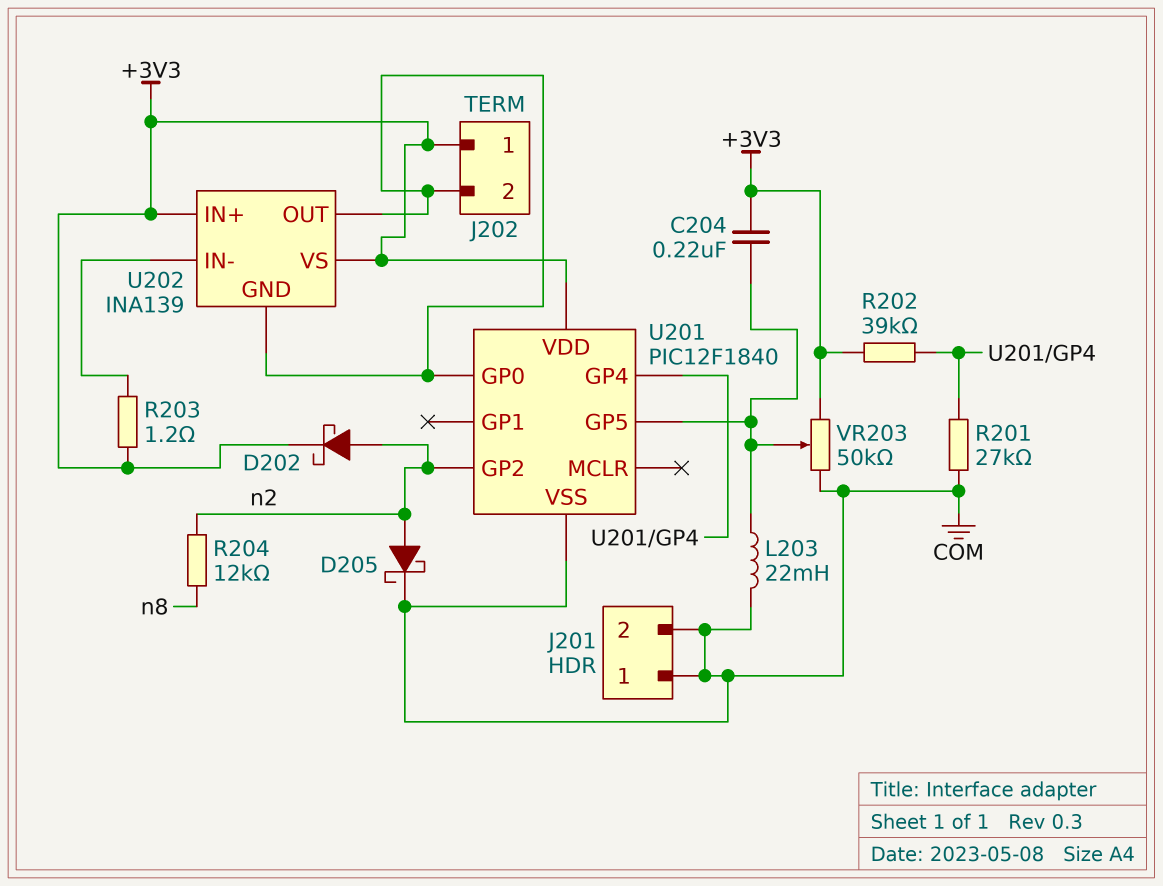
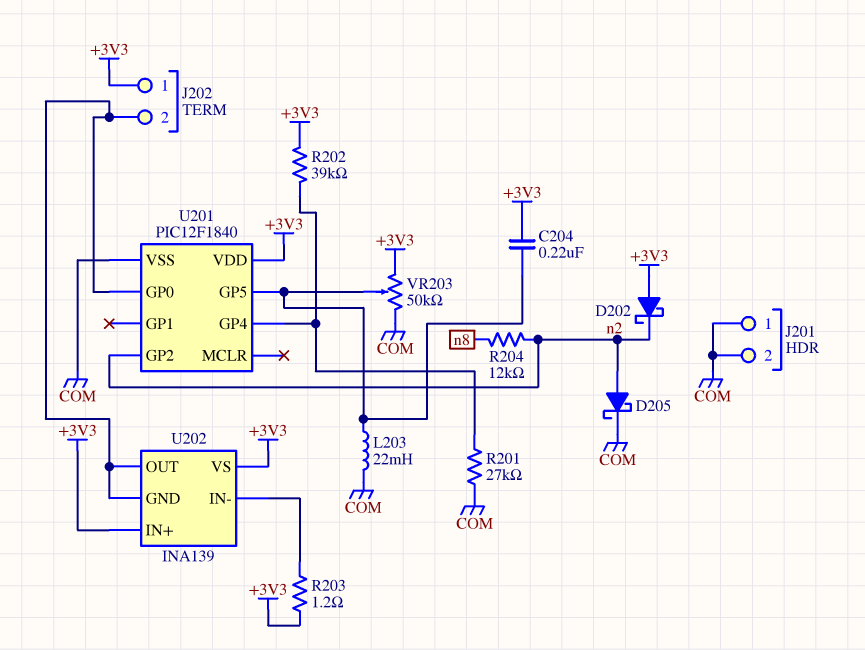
D202: schottky (A n2, K +3V3) -> schottky (A +3V3, K n2)

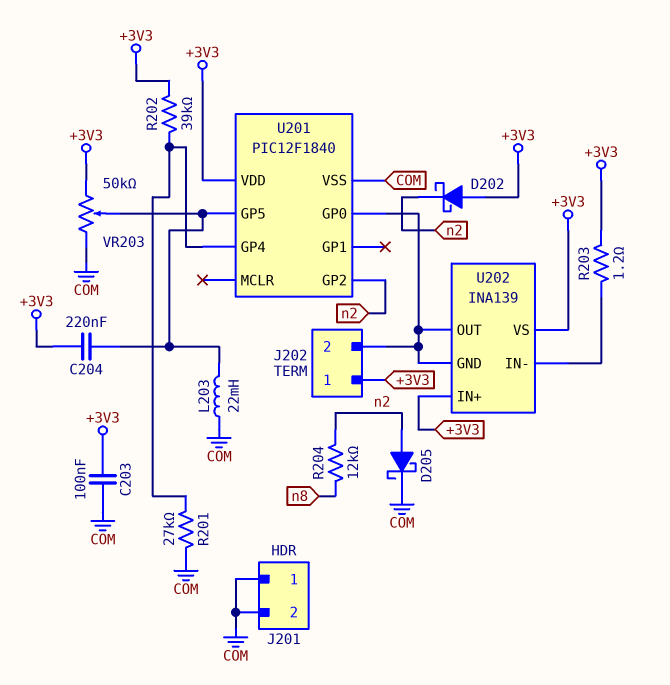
C203: none -> 100nF (+3V3, COM)

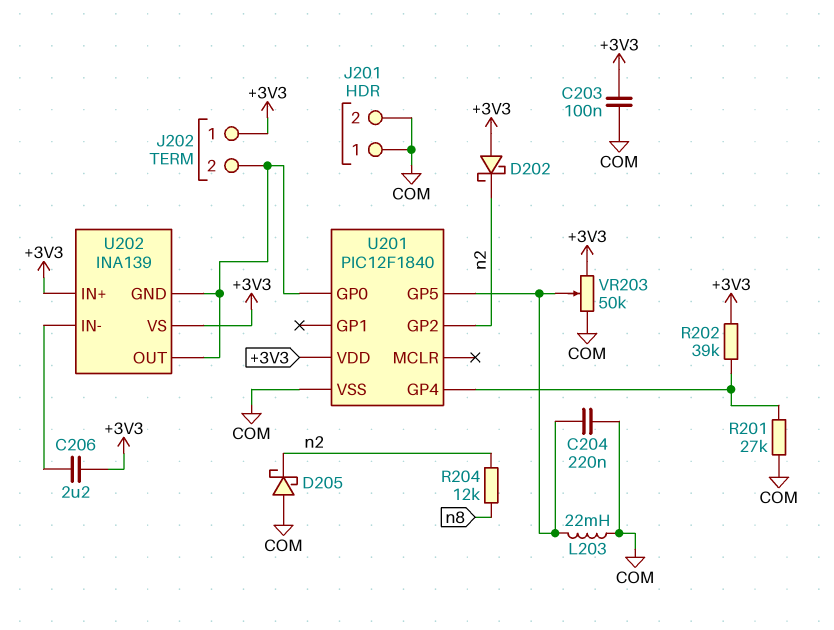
C204: 220nF (+3V3, U201/GP5) -> 220nF (COM, U201/GP5)
C206: none -> 2.2uF (+3V3, U202/IN-)
D205: schottky (A n2, K COM) -> schottky (A COM, K n2)
R203: 1.2 (+3V3, U202/IN-) -> none

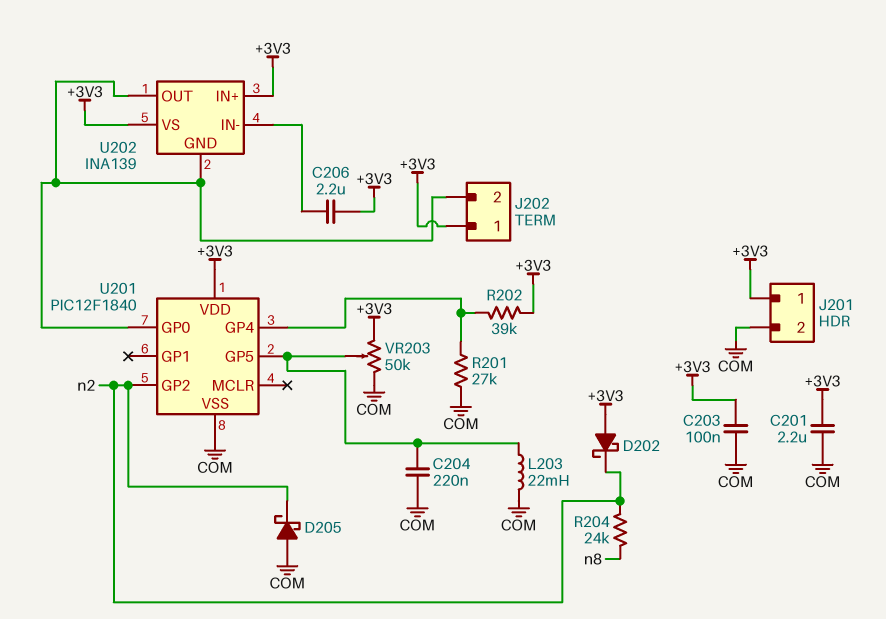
C201: none -> 2.2uF (+3V3, COM)
J201 pin 1: COM -> +3V3
R204: 12k (n2, n8) -> 24k (n2, n8)

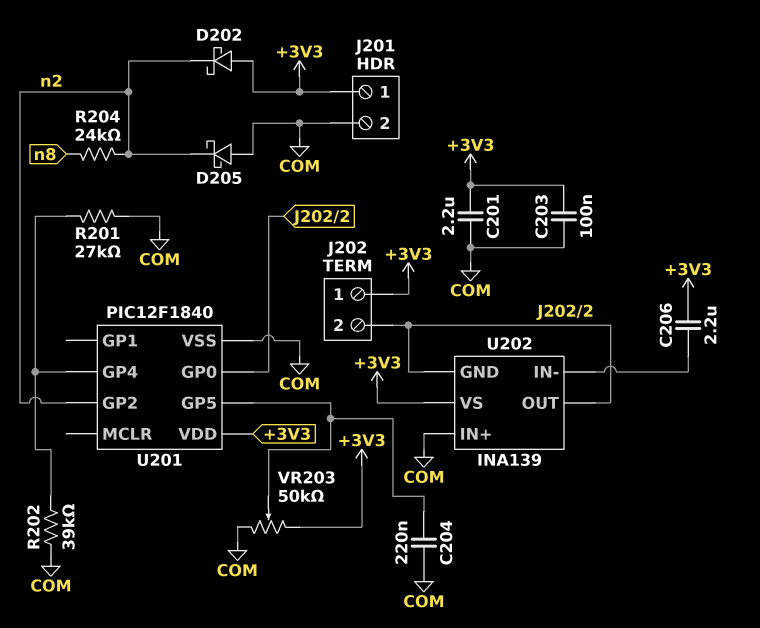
L203: 22mH (COM, U201/GP5) -> none
R202: 39k (+3V3, U201/GP4) -> 39k (COM, U201/GP4)
U202 pin IN+: +3V3 -> COM

